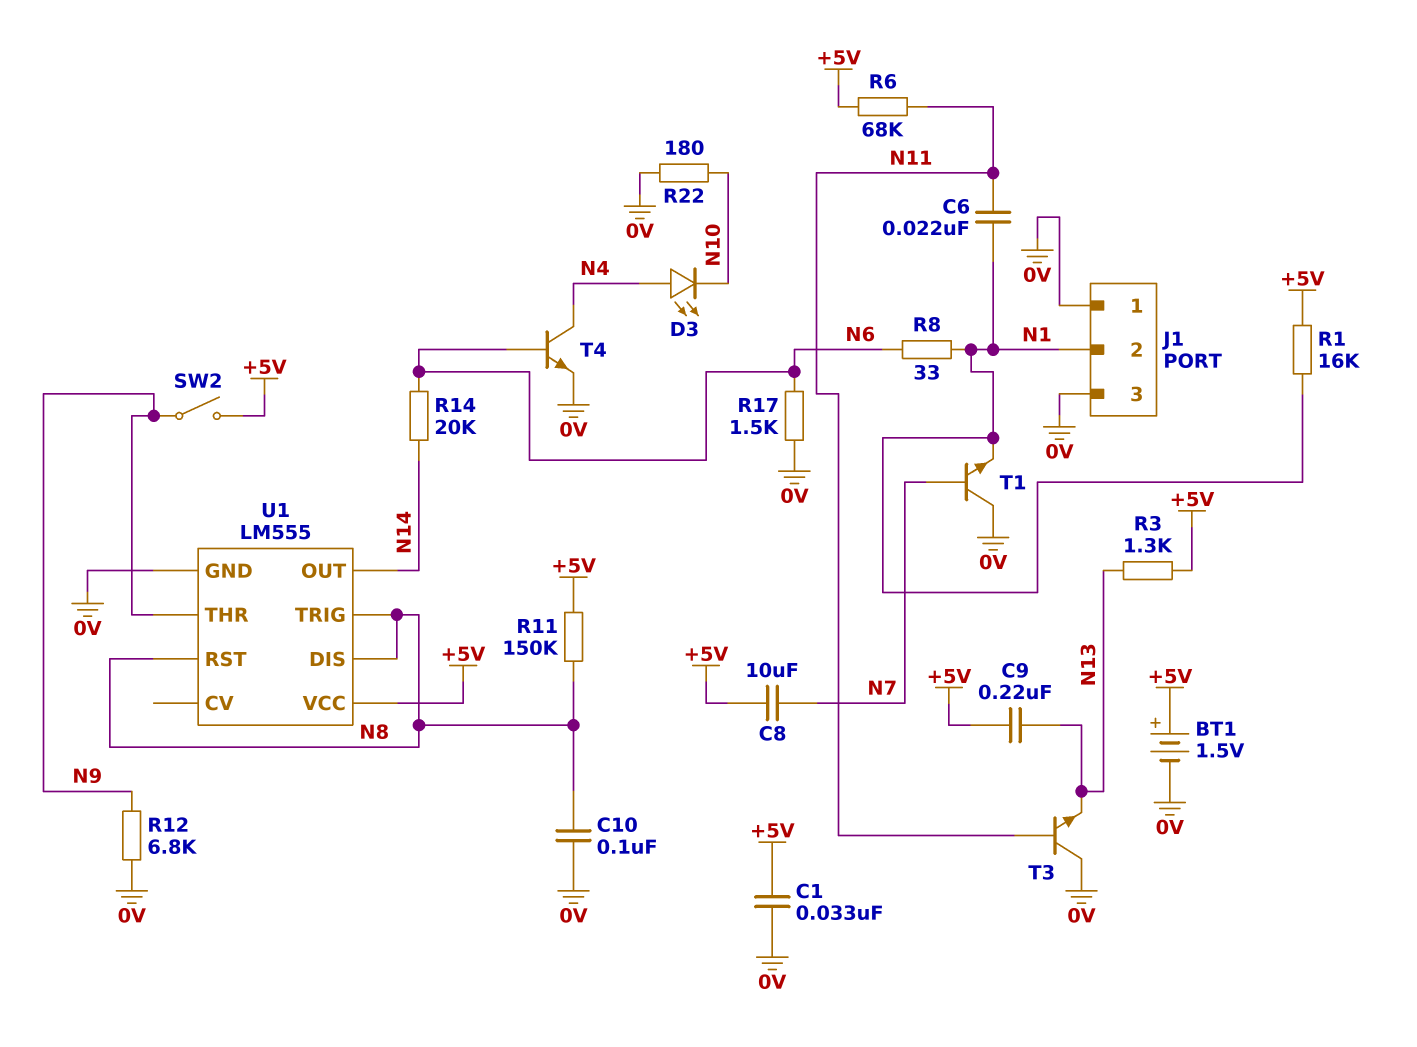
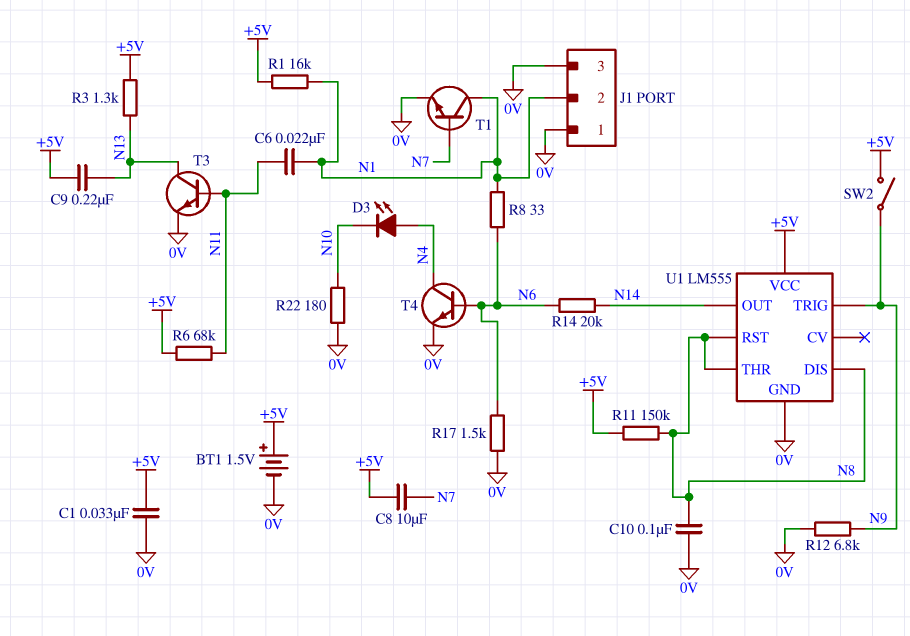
T1: NPN (B N7, C 0V, E N1) -> NPN (B N7, C N1, E 0V)
T3: NPN (B N11, C 0V, E N13) -> NPN (B N11, C N13, E 0V)
U1 pin THR: N9 -> N8
U1 pin TRIG: N8 -> N9

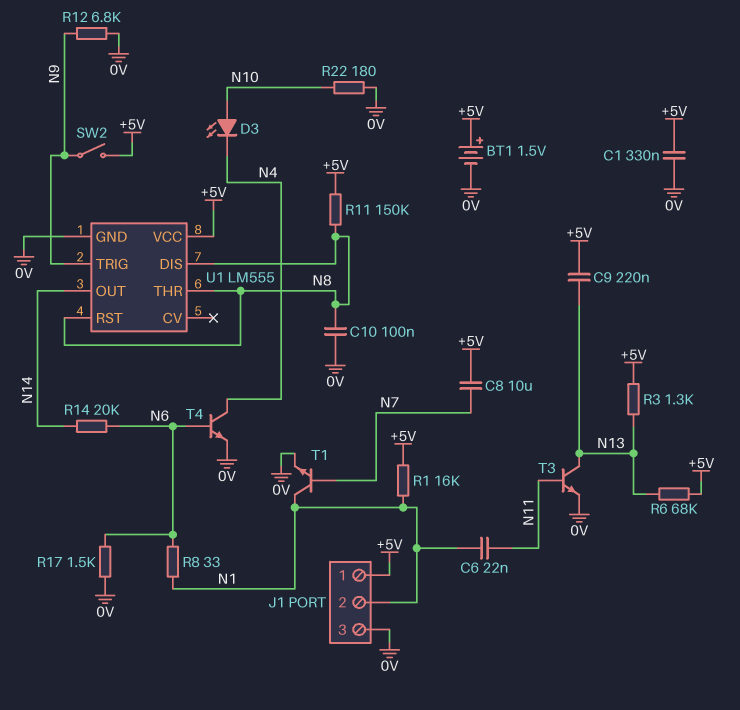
C1: 33nF (+5V, 0V) -> 330nF (+5V, 0V)
D3: LED (A N4, K N10) -> LED (A N10, K N4)
J1 pin 1: 0V -> +5V
R6: 68k (+5V, N11) -> 68k (+5V, N13)

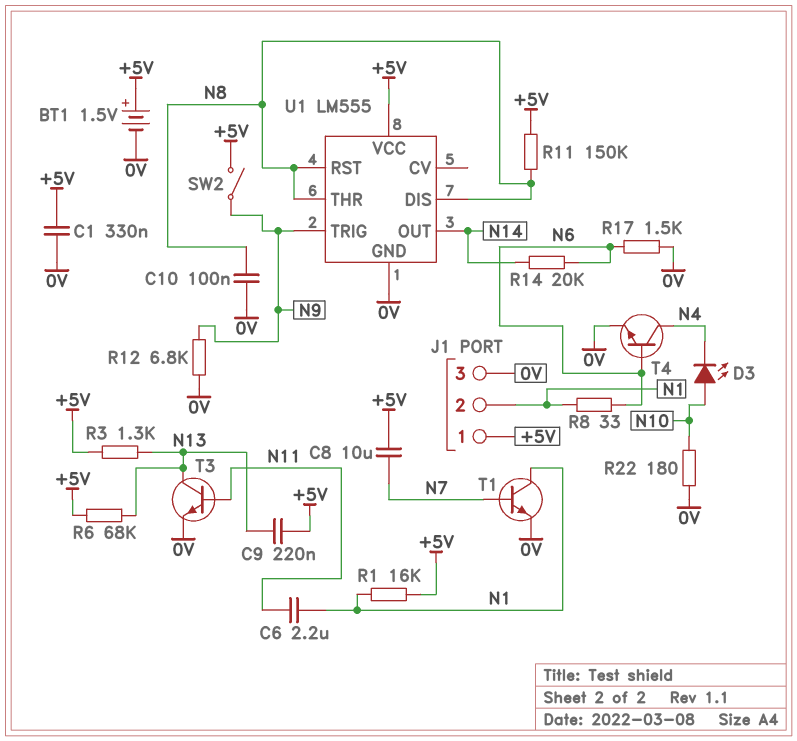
C6: 22nF (N1, N11) -> 2.2uF (N1, N11)

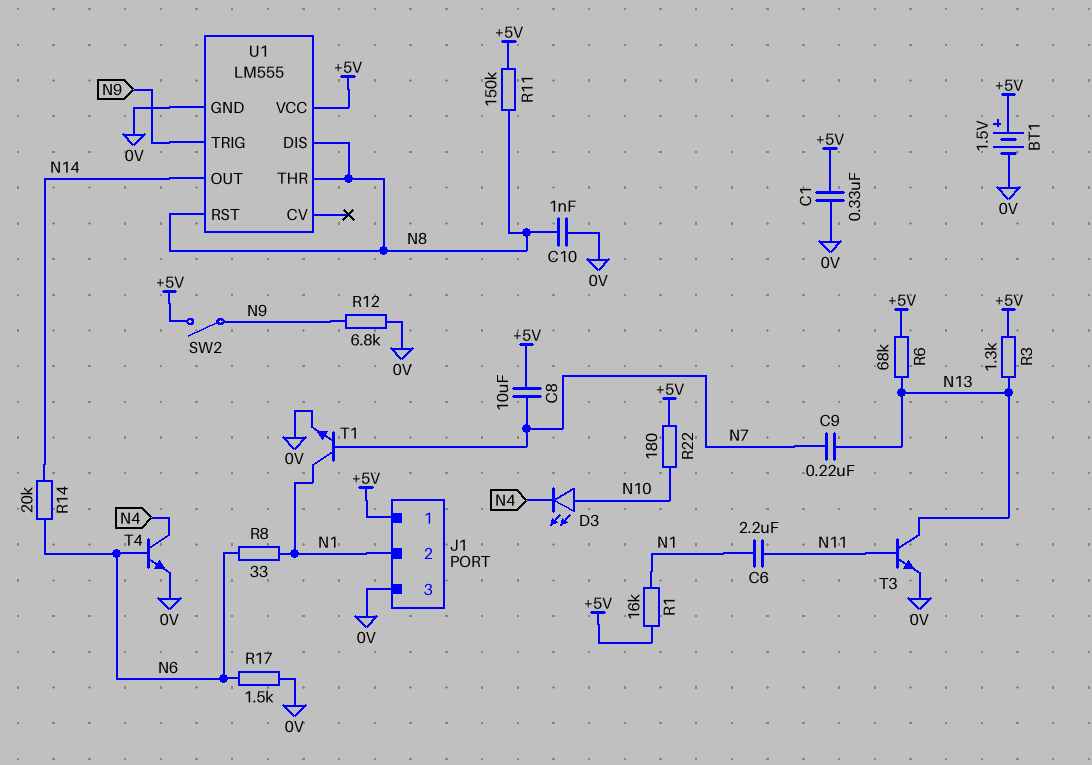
C9: 220nF (+5V, N13) -> 220nF (N7, N13)
C10: 100nF (0V, N8) -> 1nF (0V, N8)
R22: 180 (0V, N10) -> 180 (+5V, N10)

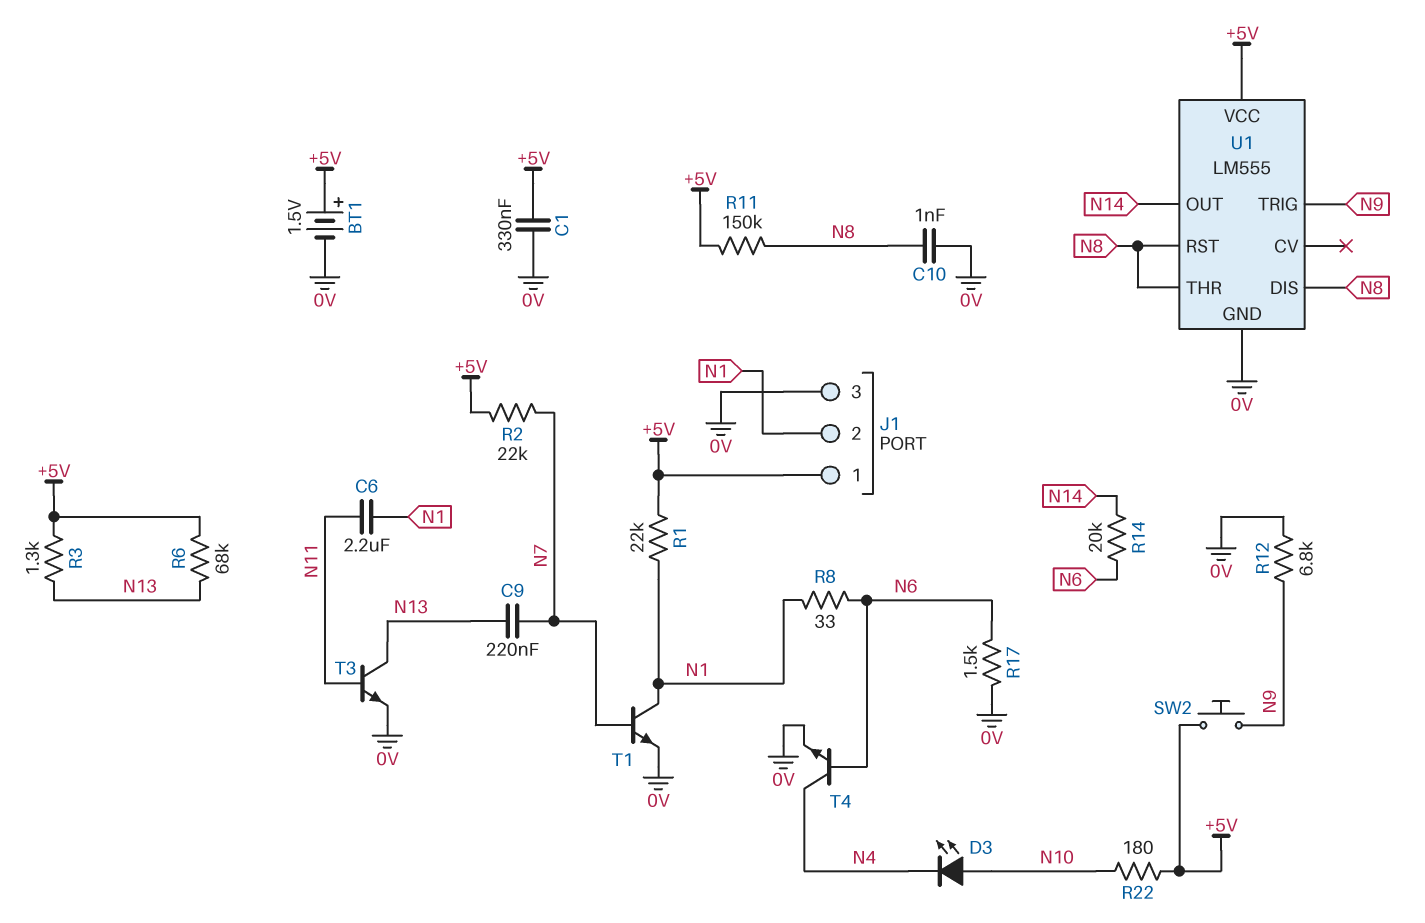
C8: 10uF (+5V, N7) -> none
R1: 16k (+5V, N1) -> 22k (+5V, N1)
R2: none -> 22k (+5V, N7)
SW2: switch (+5V, N9) -> button (+5V, N9)

